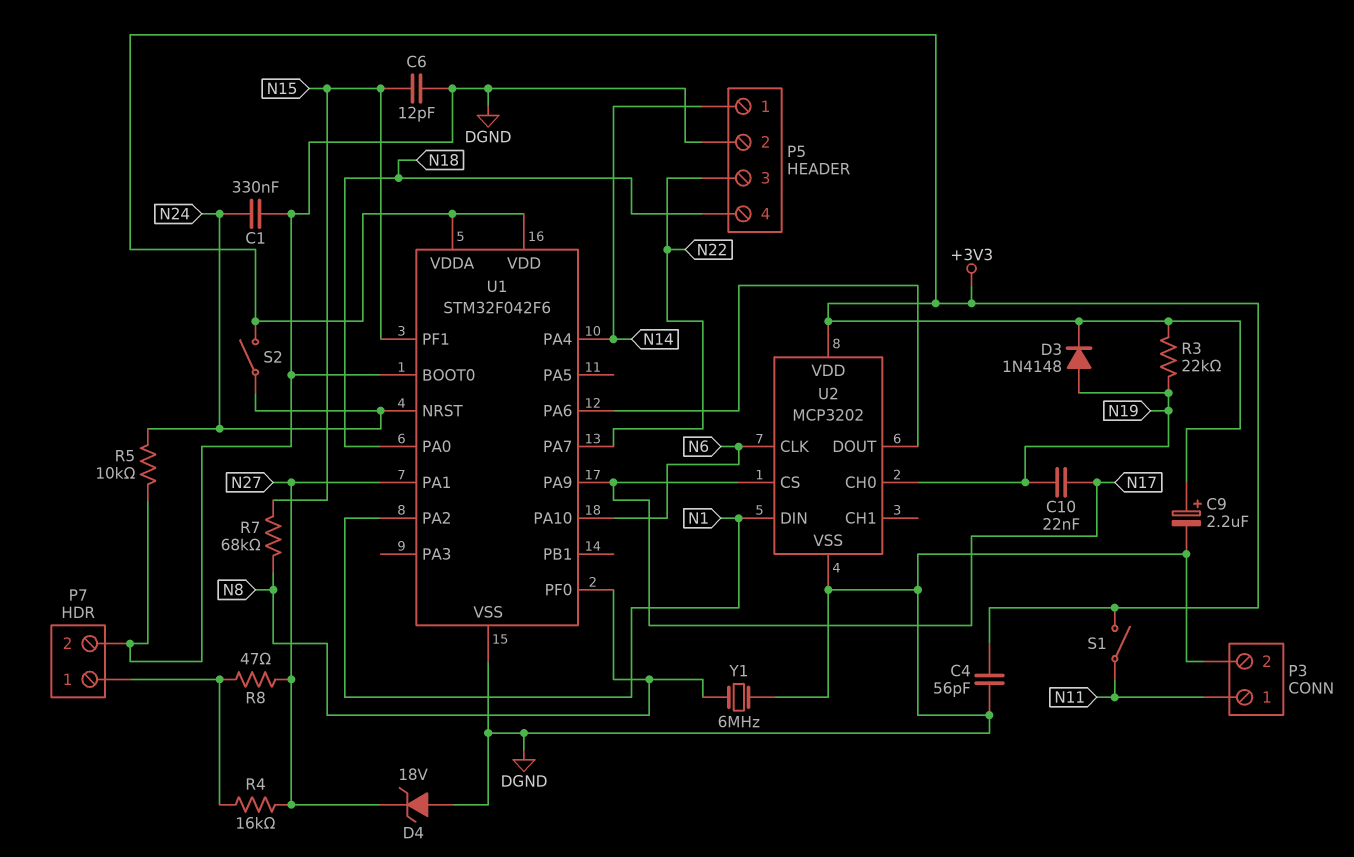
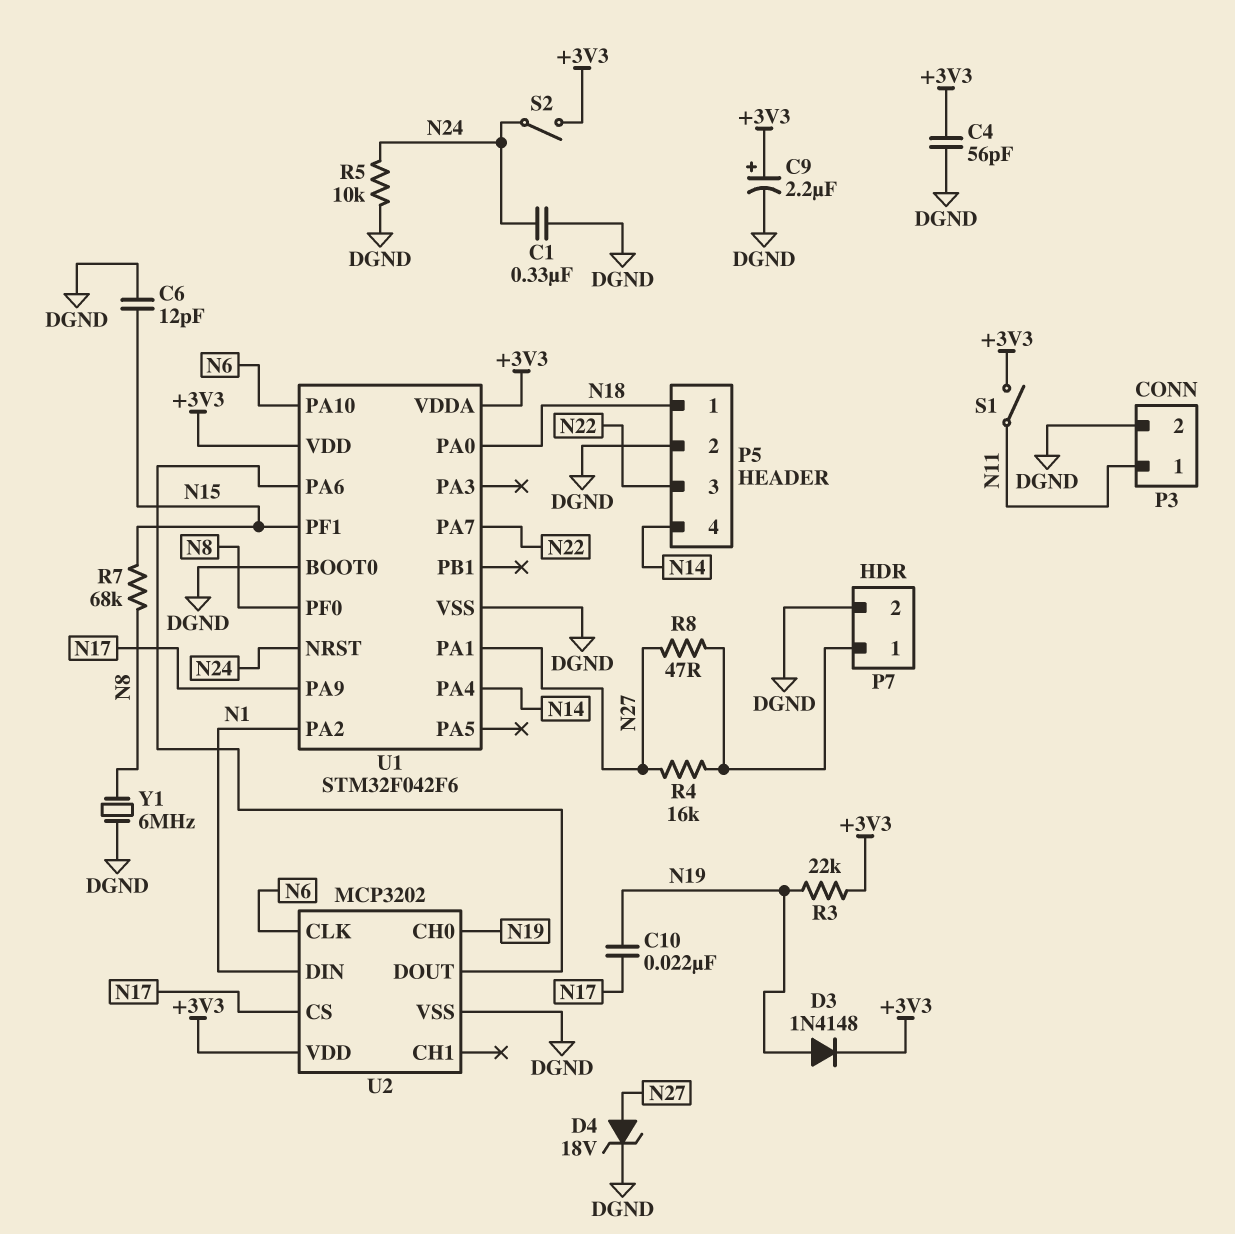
D4: zener 18V (A DGND, K N27) -> zener 18V (A N27, K DGND)
P5 pin 1: N14 -> N18
P5 pin 4: N18 -> N14

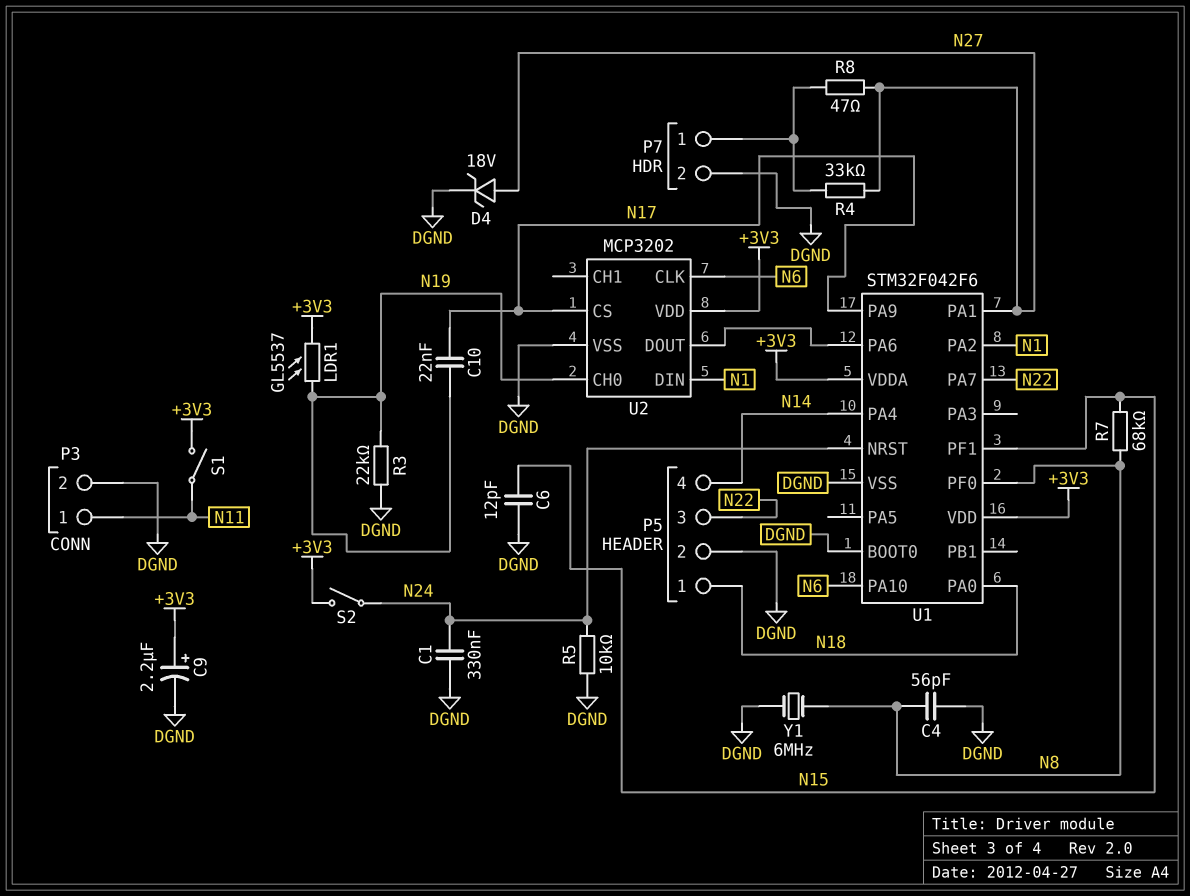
C4: 56pF (+3V3, DGND) -> 56pF (DGND, N8)
D3: diode 1N4148 (A N19, K +3V3) -> none
LDR1: none -> GL5537 (+3V3, N19)
R3: 22k (+3V3, N19) -> 22k (DGND, N19)
R4: 16k (N27, P7/1) -> 33k (N27, P7/1)

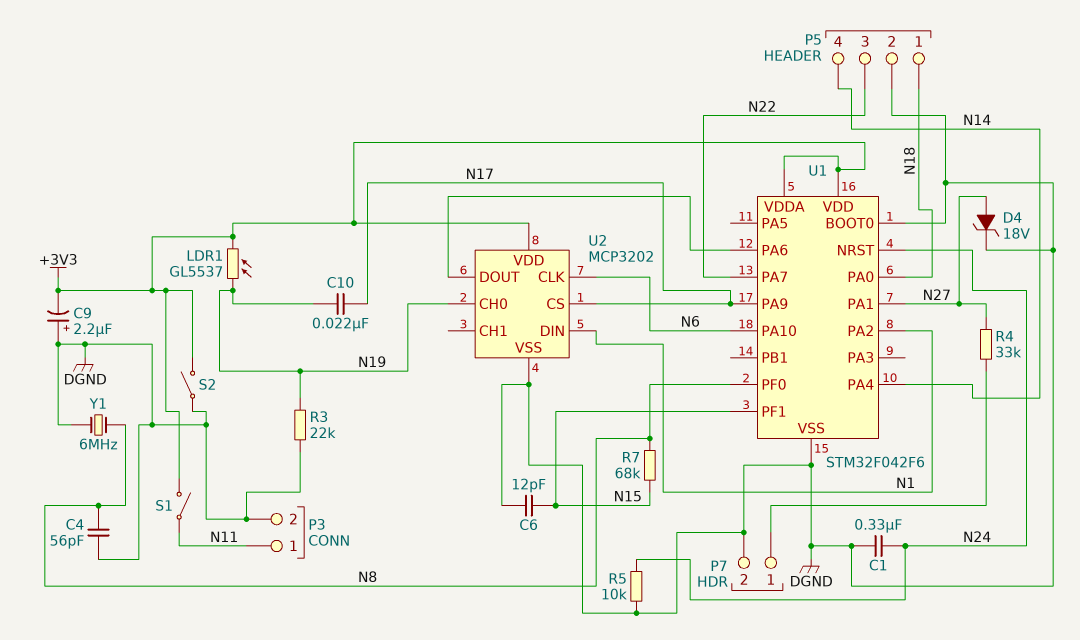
C9: 2.2uF (plus +3V3, minus DGND) -> 2.2uF (plus DGND, minus +3V3)
R8: 47 (N27, P7/1) -> none
S2: switch (+3V3, N24) -> switch (+3V3, DGND)

